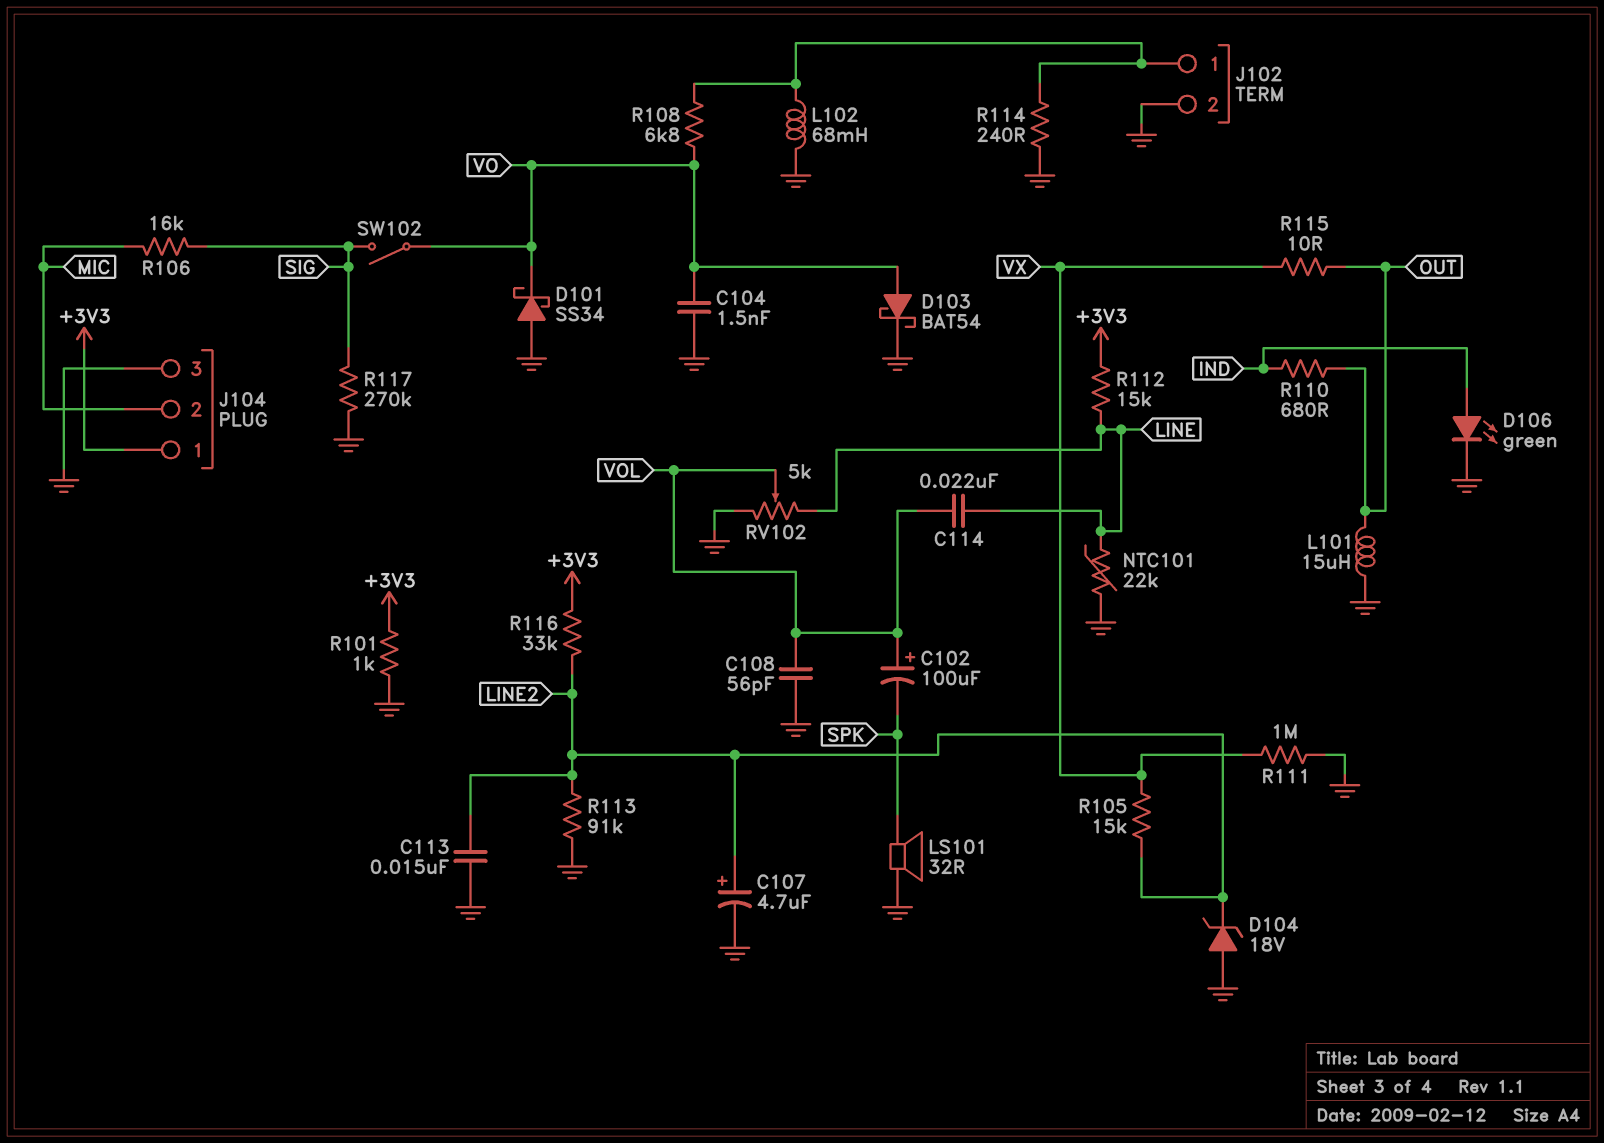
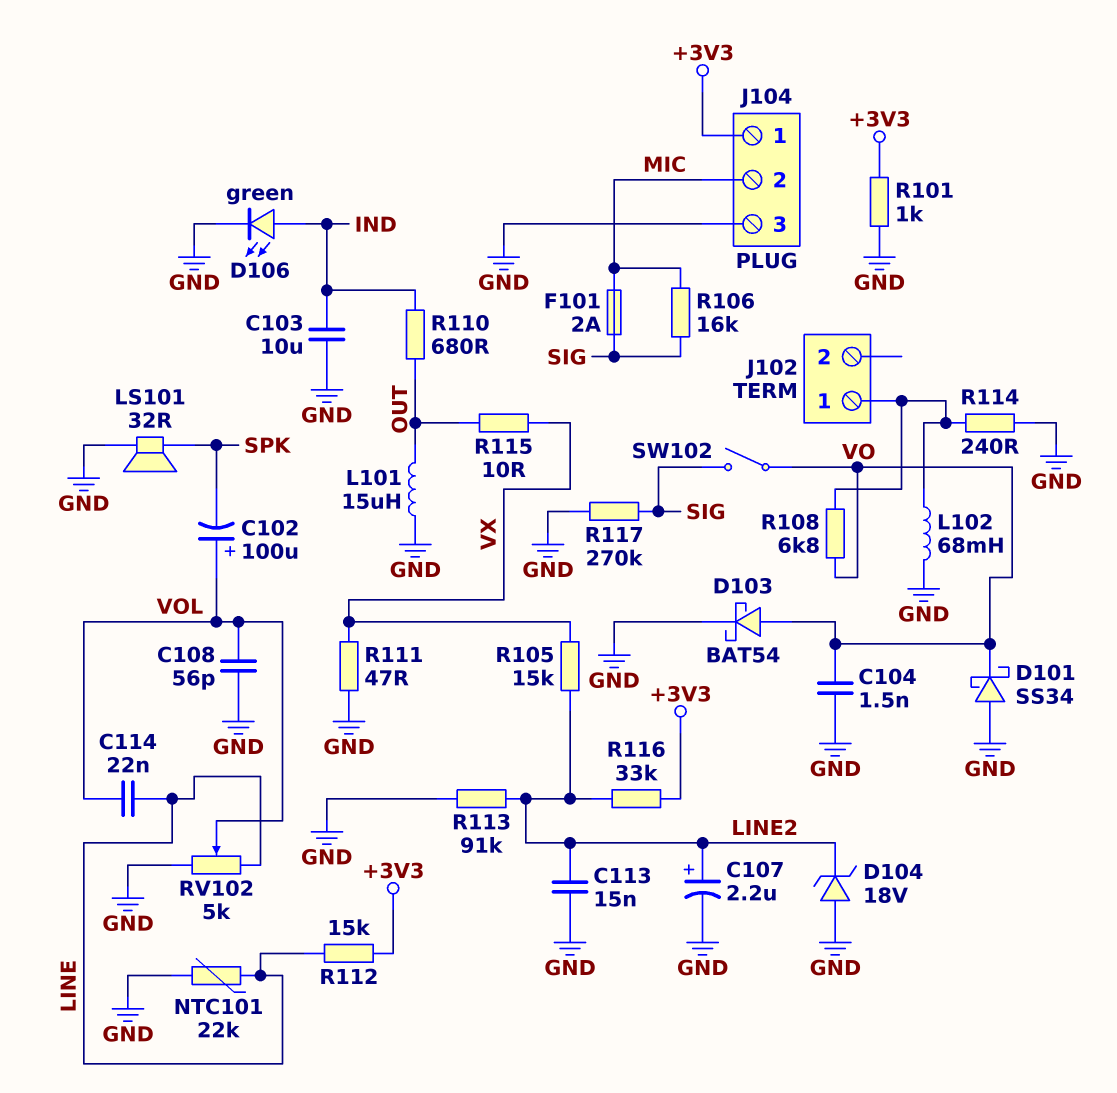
C103: none -> 10uF (GND, IND)
C107: 4.7uF (plus LINE2, minus GND) -> 2.2uF (plus LINE2, minus GND)
F101: none -> 2A (MIC, SIG)
J102 pin 2: GND -> none
R111: 1M (GND, VX) -> 47 (GND, VX)

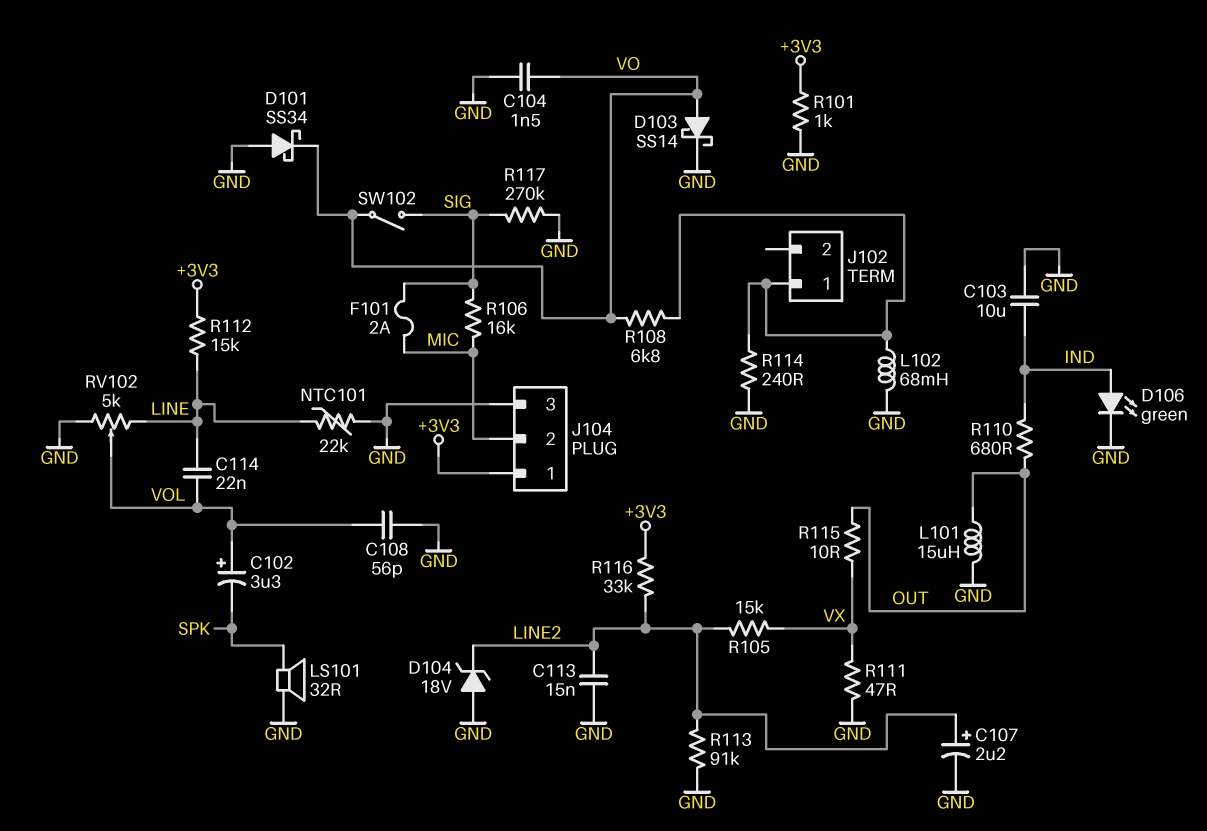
C102: 100uF (plus VOL, minus SPK) -> 3.3uF (plus VOL, minus SPK)
D103: schottky BAT54 (A VO, K GND) -> schottky SS14 (A VO, K GND)

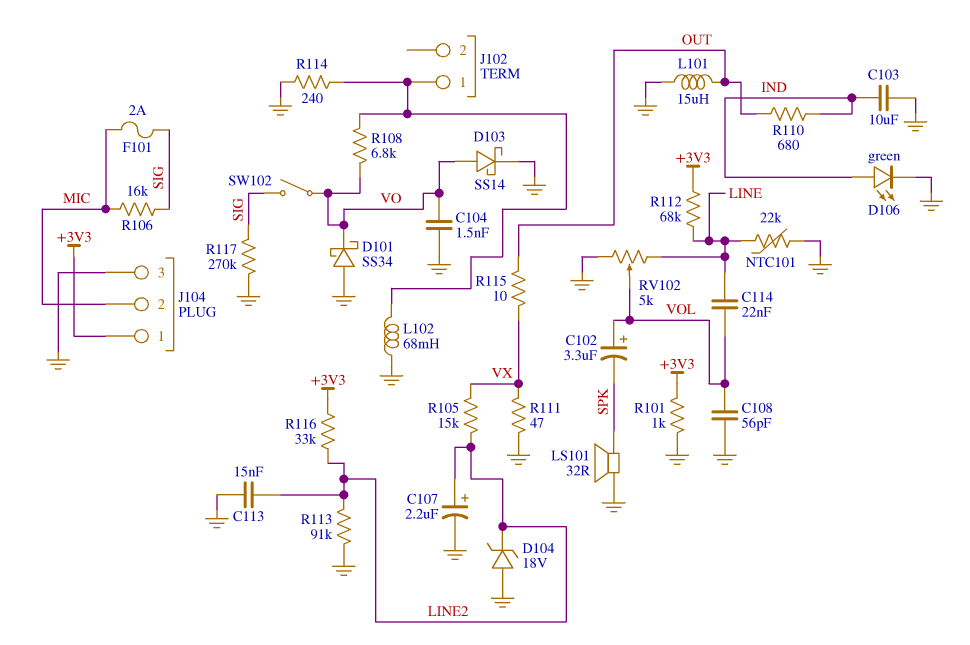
R112: 15k (+3V3, LINE) -> 68k (+3V3, LINE)

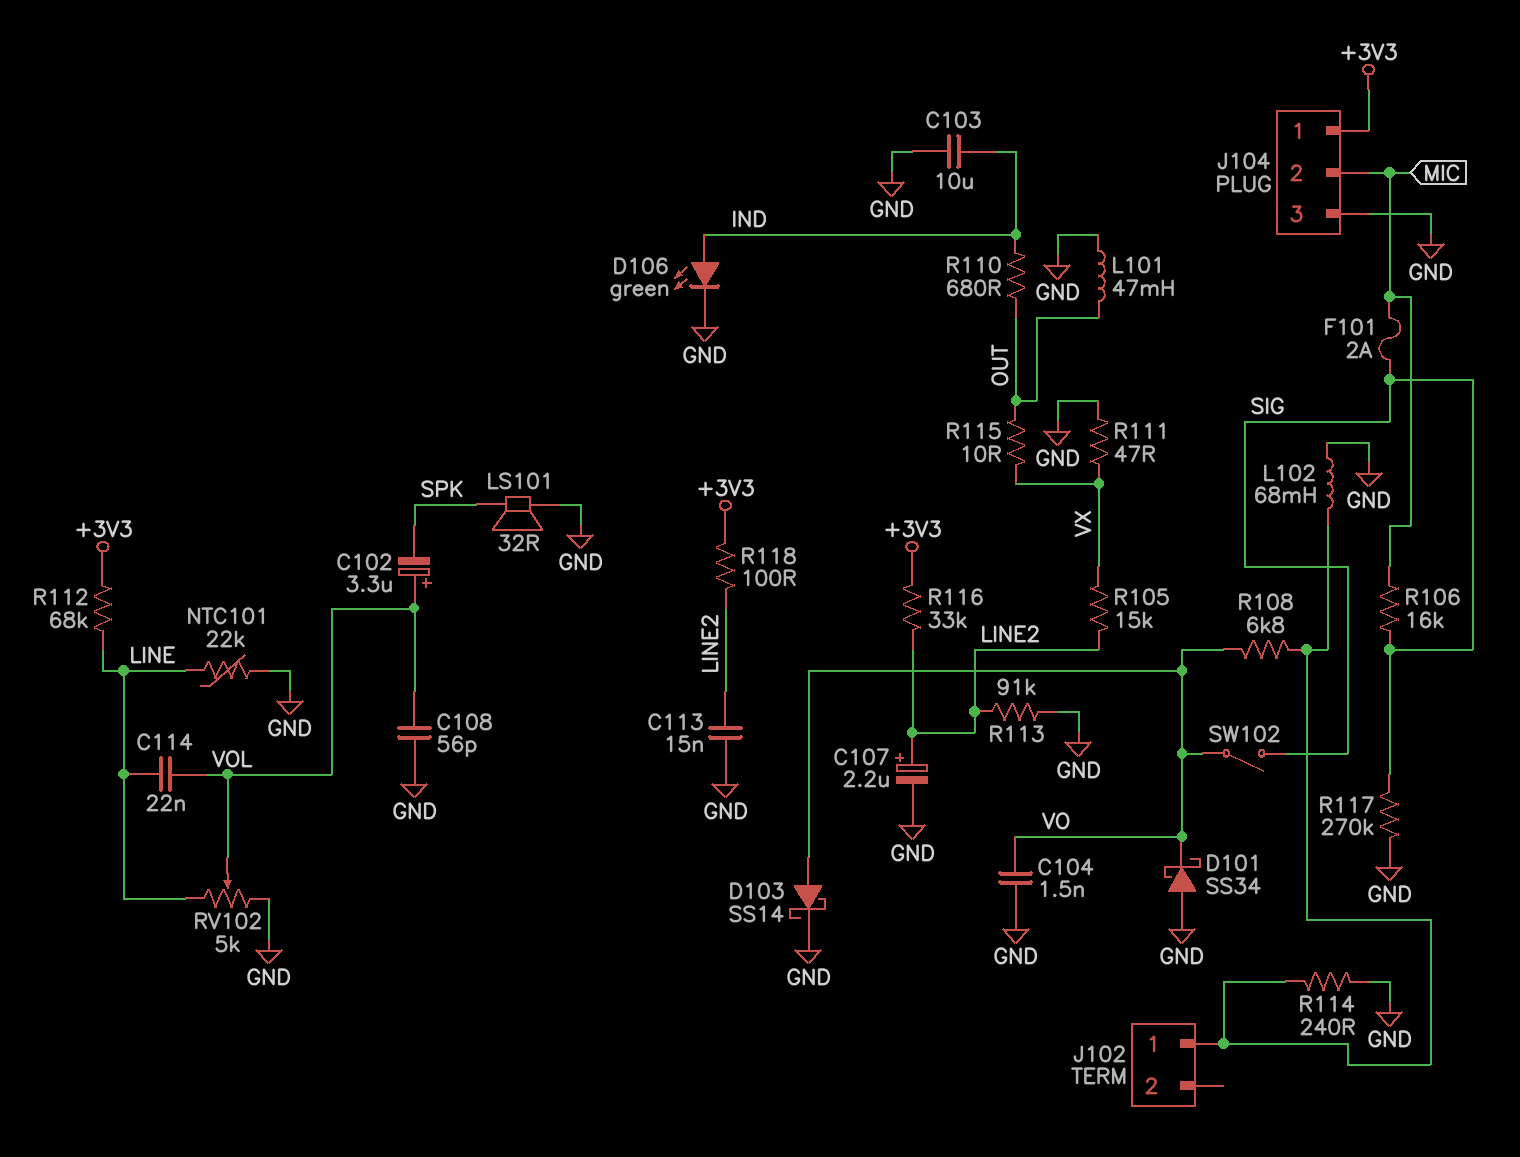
D104: zener 18V (A GND, K LINE2) -> none
L101: 15uH (GND, OUT) -> 47mH (GND, OUT)
R101: 1k (+3V3, GND) -> none
R118: none -> 100 (+3V3, LINE2)

